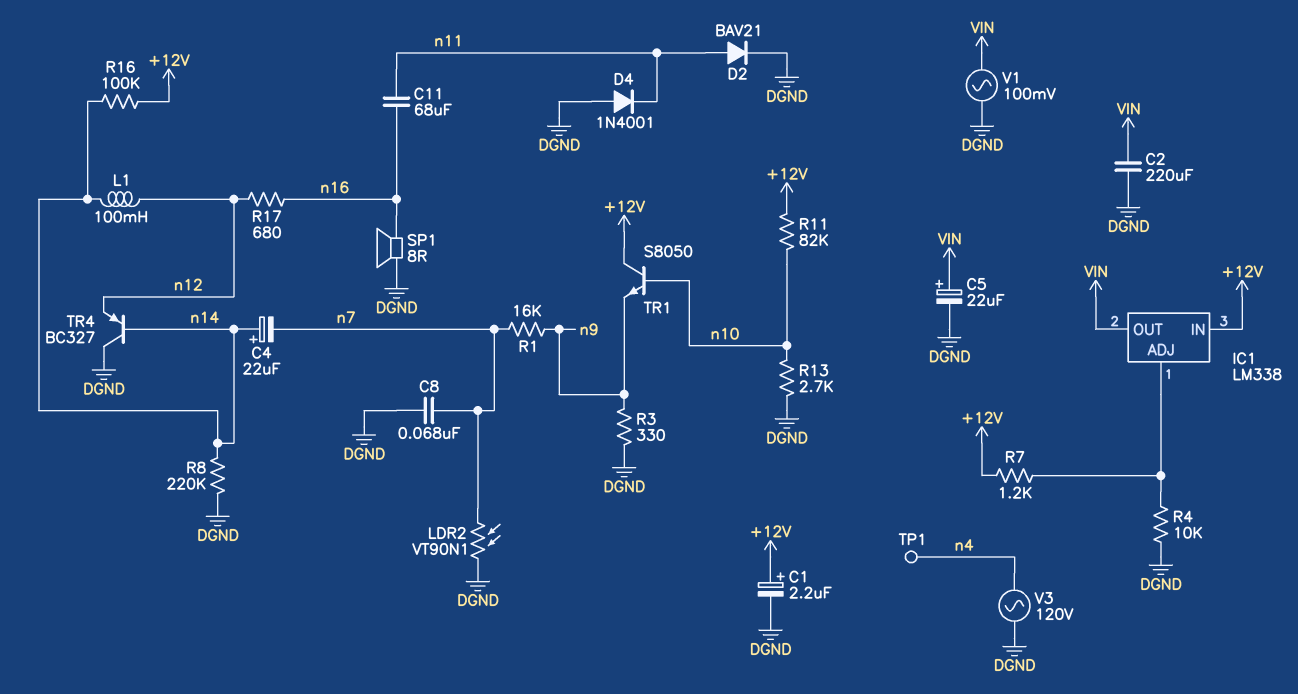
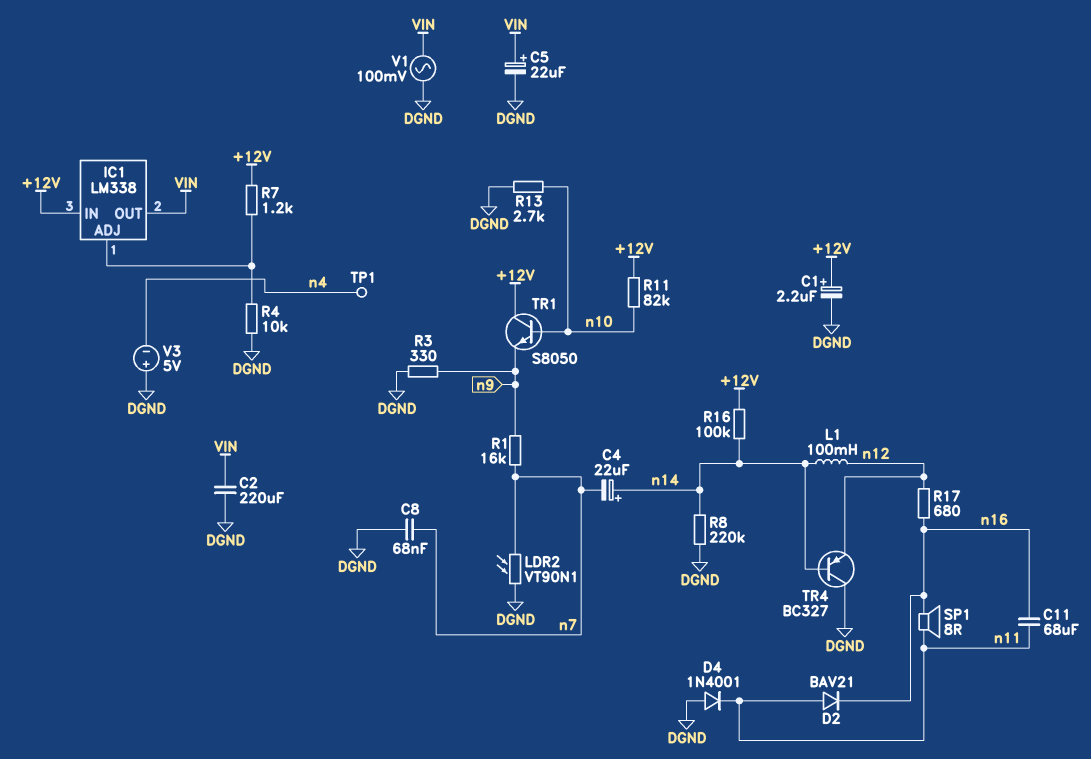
D2: diode BAV21 (A n11, K DGND) -> diode BAV21 (A n11, K n16)
SP1: speaker 8R (DGND, n16) -> speaker 8R (n11, n16)
V3: AC 120V (DGND, n4) -> 5V (plus DGND, minus n4)

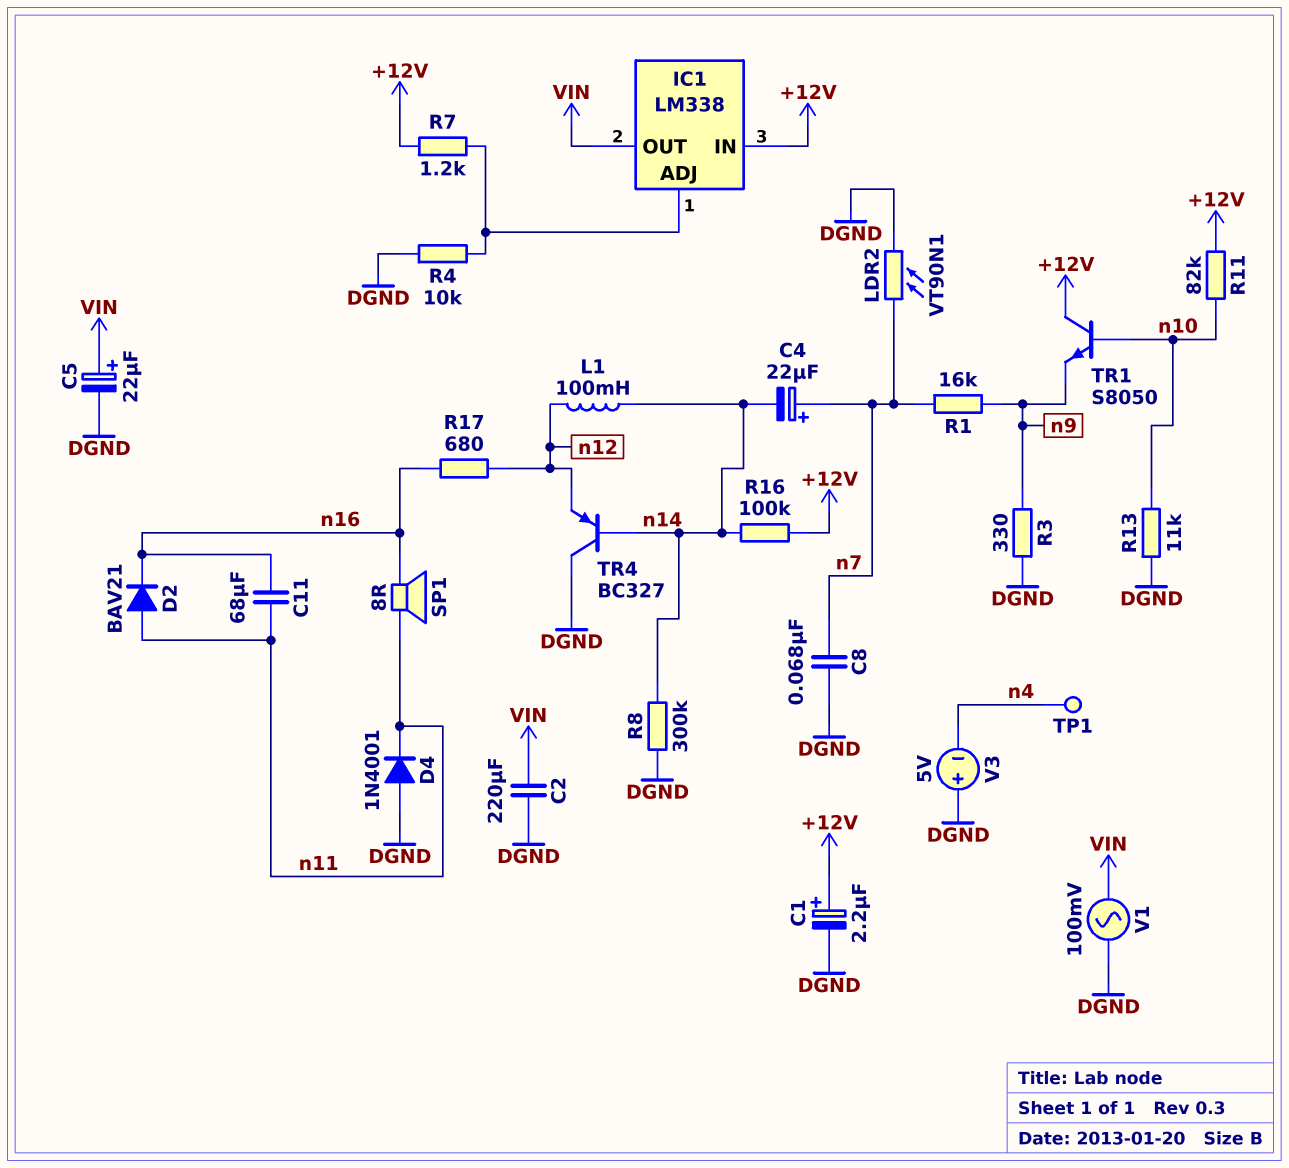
C4: 22uF (plus n14, minus n7) -> 22uF (plus n7, minus n14)
R8: 220k (DGND, n14) -> 300k (DGND, n14)
R13: 2.7k (DGND, n10) -> 11k (DGND, n10)

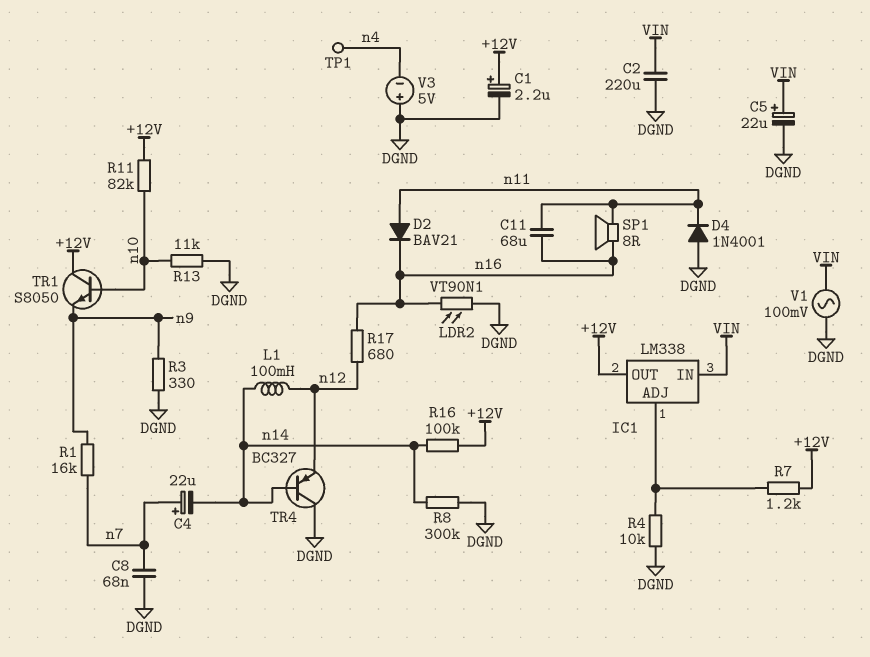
IC1 pin IN: +12V -> VIN
IC1 pin OUT: VIN -> +12V
LDR2: VT90N1 (DGND, n7) -> VT90N1 (DGND, n16)

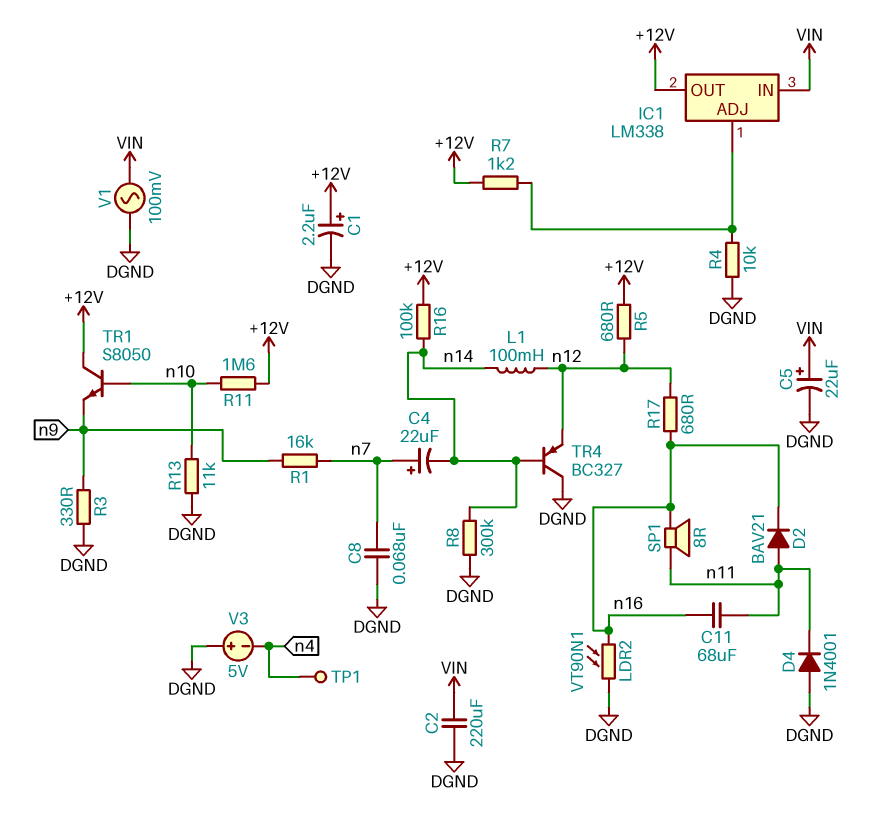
R5: none -> 680 (+12V, n12)
R11: 82k (+12V, n10) -> 1.6M (+12V, n10)

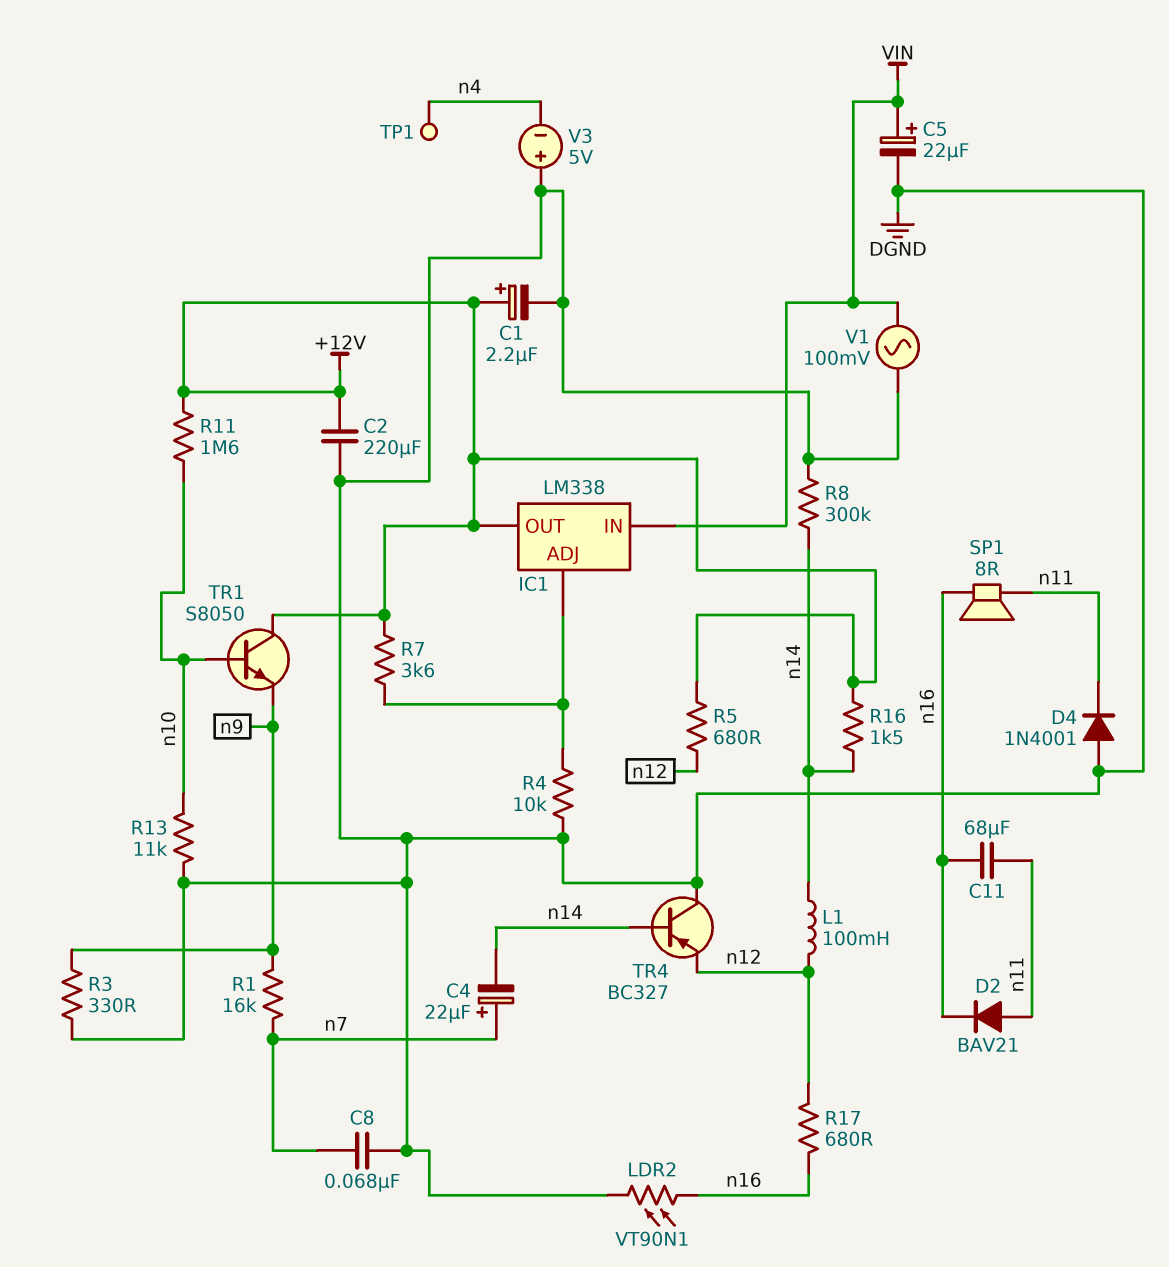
C2: 220uF (DGND, VIN) -> 220uF (+12V, DGND)
R7: 1.2k (+12V, IC1/ADJ) -> 3.6k (+12V, IC1/ADJ)
R16: 100k (+12V, n14) -> 1.5k (+12V, n14)

